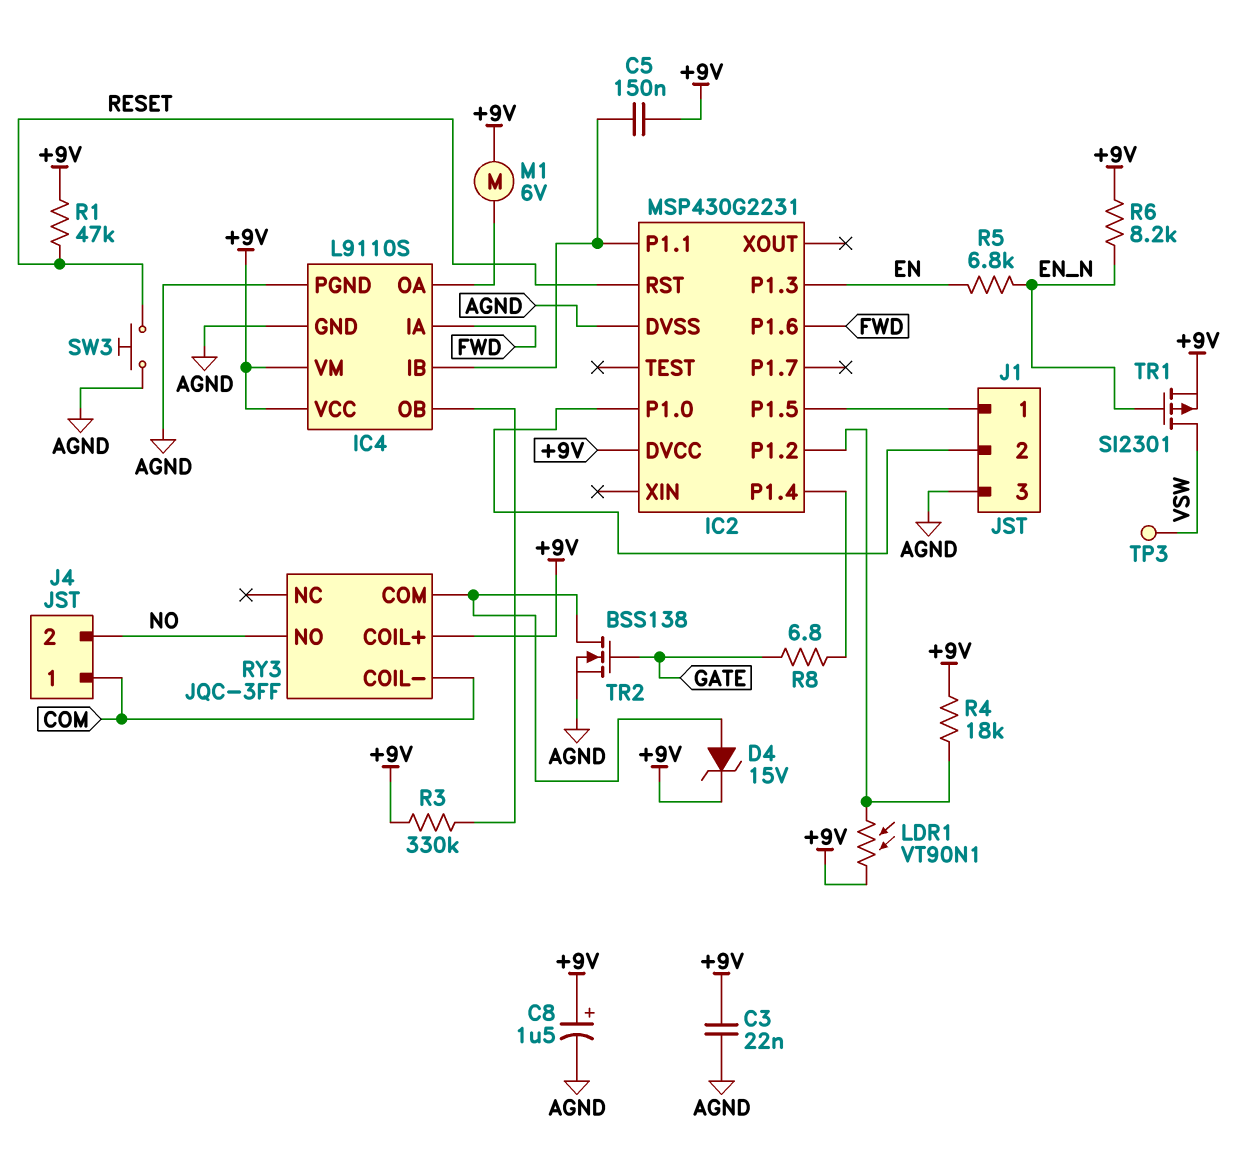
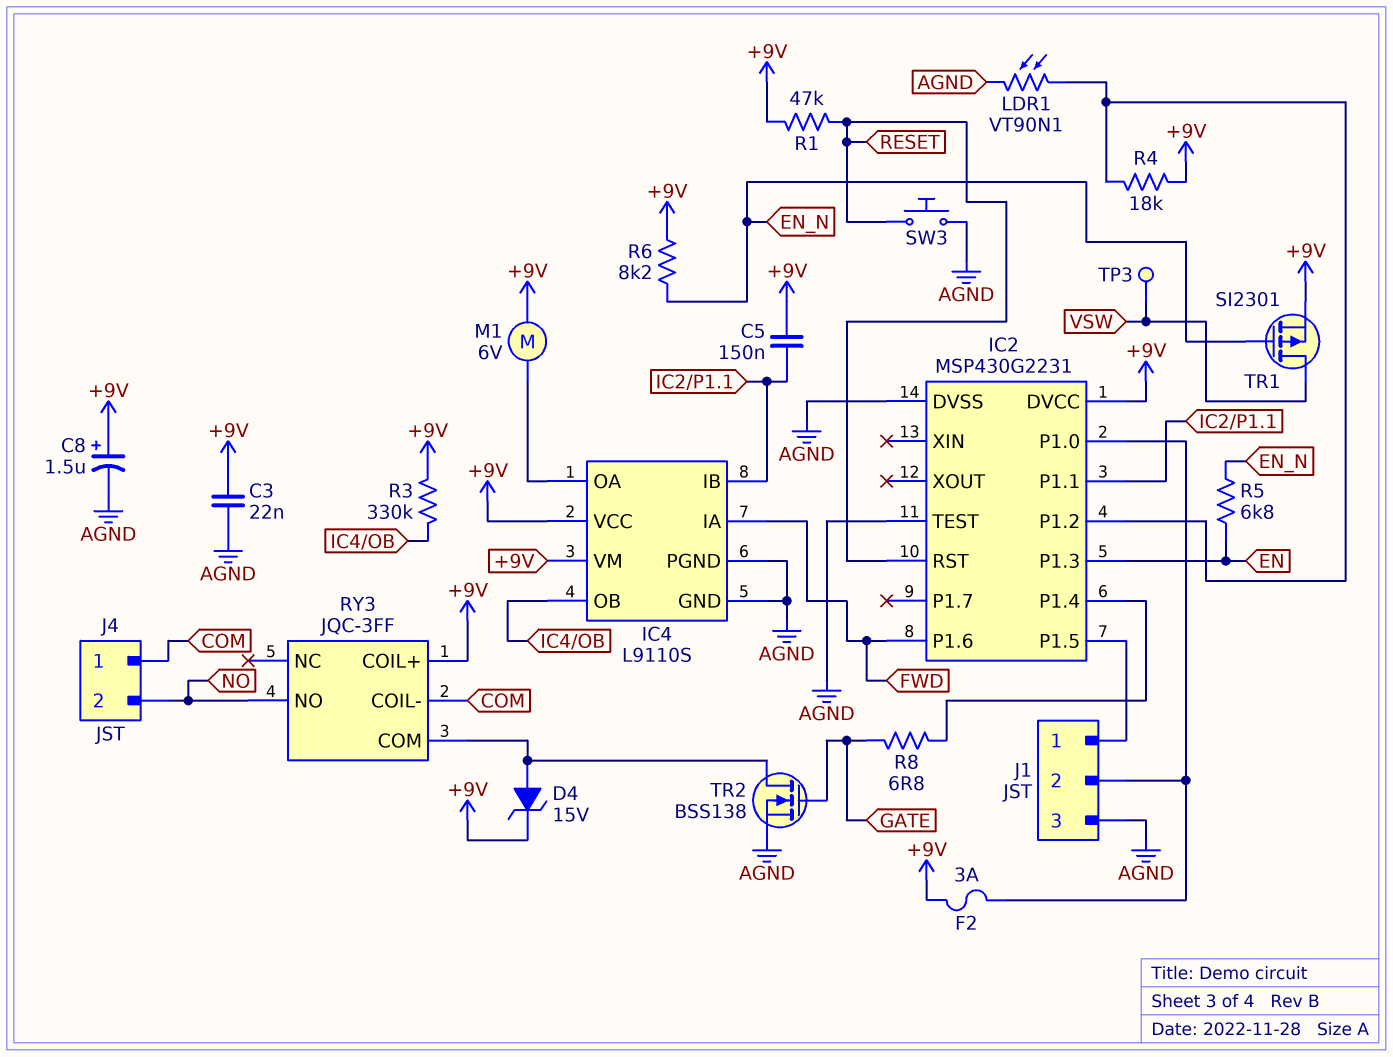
F2: none -> 3A (+9V, IC2/P1.0)
IC2 pin TEST: none -> AGND
LDR1: VT90N1 (+9V, IC2/P1.2) -> VT90N1 (AGND, IC2/P1.2)

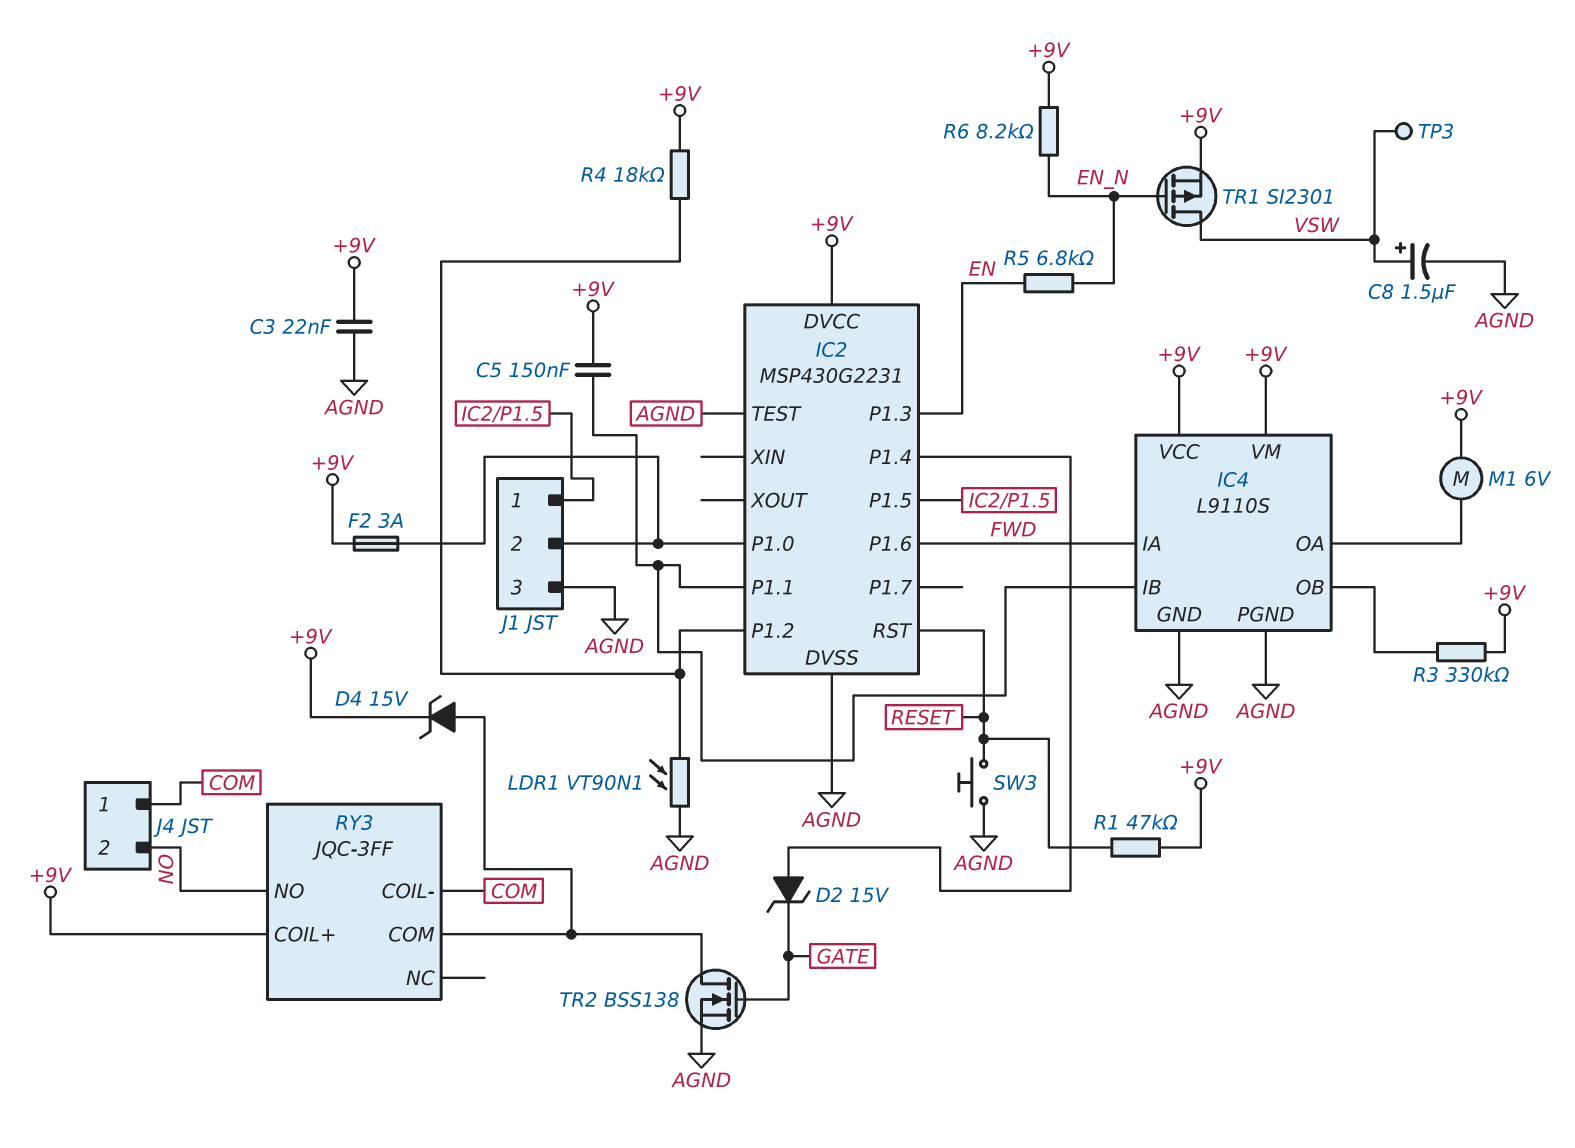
C8: 1.5uF (plus +9V, minus AGND) -> 1.5uF (plus VSW, minus AGND)
D2: none -> zener 15V (A IC2/P1.4, K GATE)
R8: 6.8 (GATE, IC2/P1.4) -> none

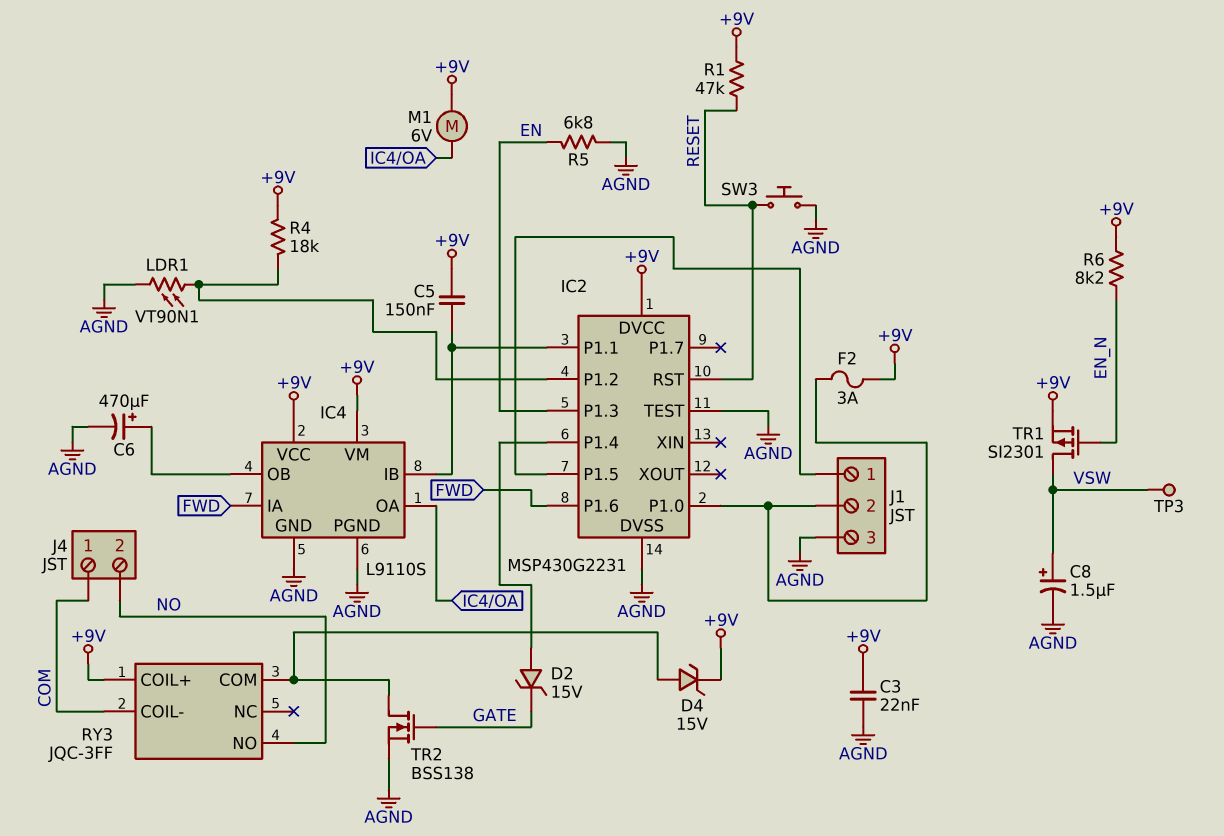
C6: none -> 470uF (plus IC4/OB, minus AGND)
R3: 330k (+9V, IC4/OB) -> none
R5: 6.8k (EN, EN_N) -> 6.8k (AGND, EN)

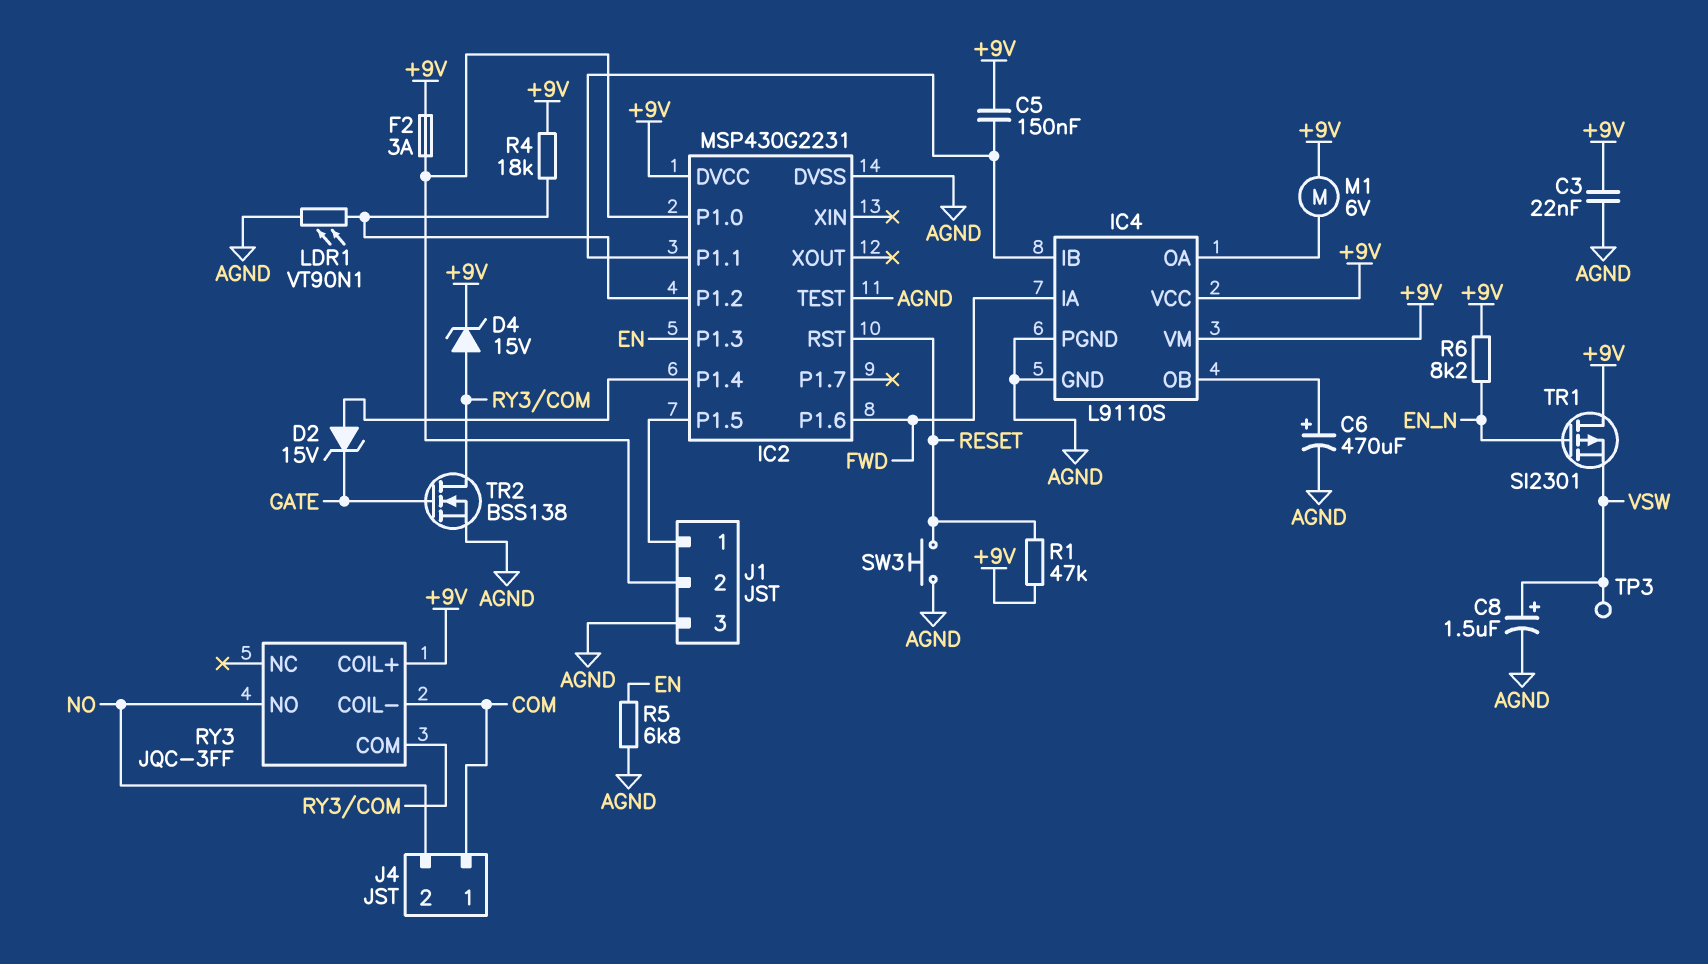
TR1: PMOS SI2301 (G EN_N, D VSW, S +9V) -> PMOS SI2301 (G EN_N, D +9V, S VSW)

